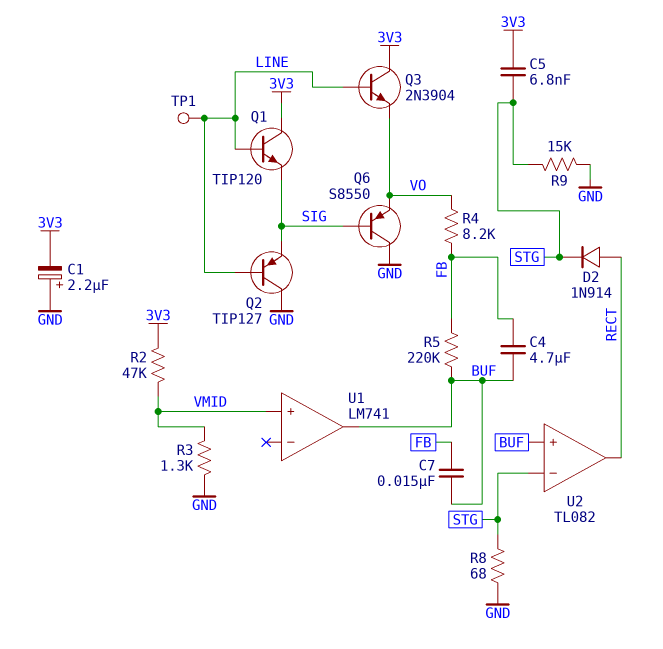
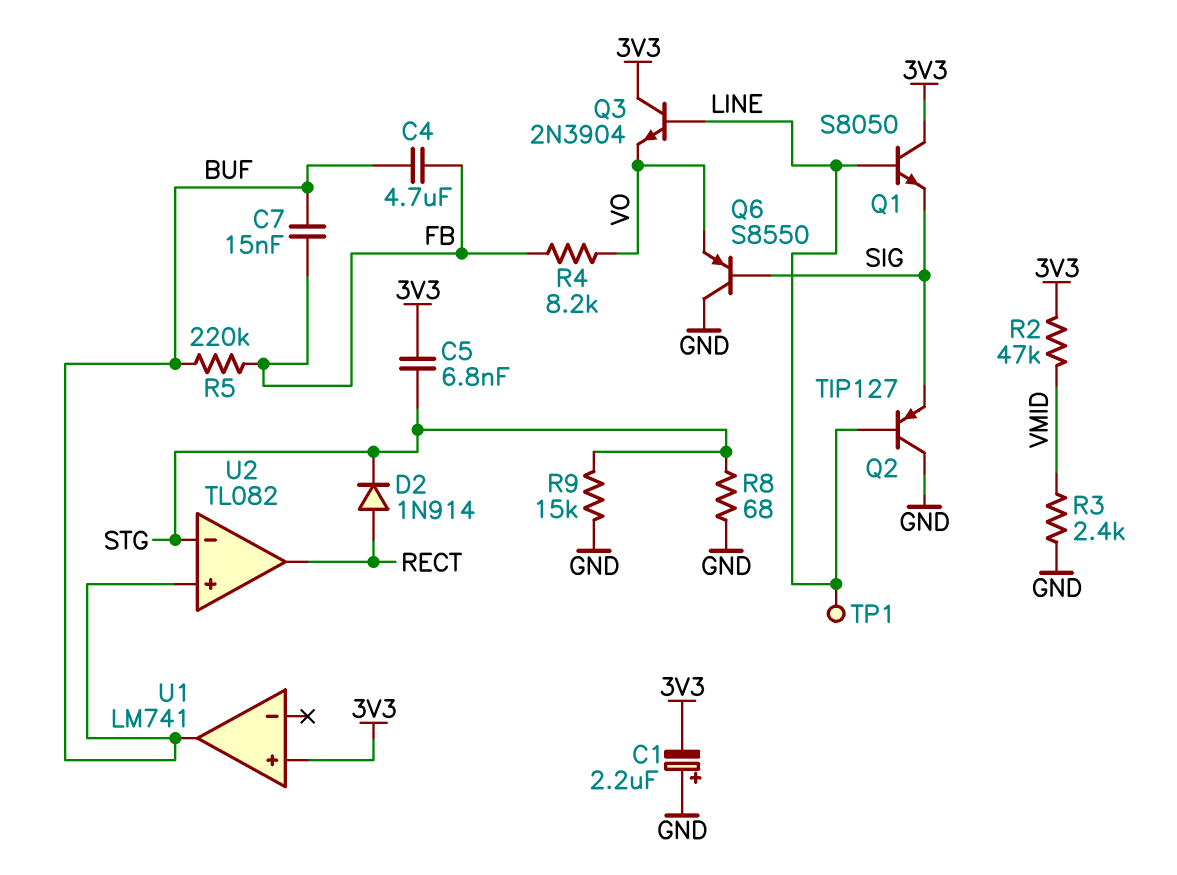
Q1: NPN TIP120 (B LINE, C 3V3, E SIG) -> NPN S8050 (B LINE, C 3V3, E SIG)
R3: 1.3k (GND, VMID) -> 2.4k (GND, VMID)
U1 pin in+: VMID -> 3V3

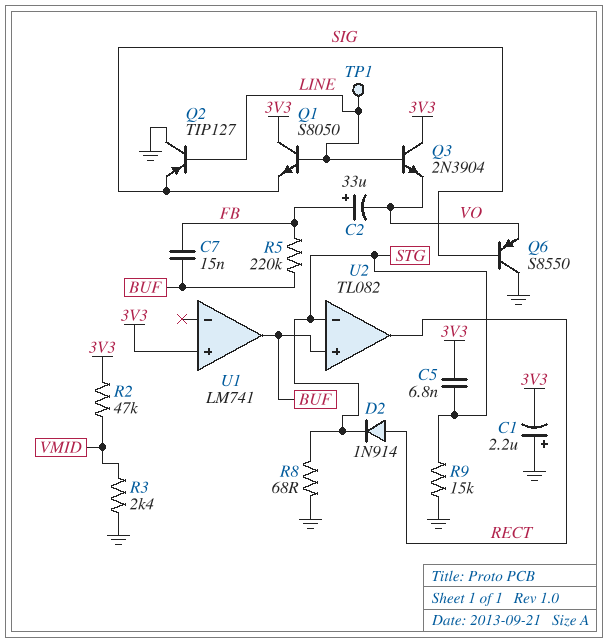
C2: none -> 33uF (plus FB, minus VO)
C4: 4.7uF (BUF, FB) -> none
R4: 8.2k (FB, VO) -> none

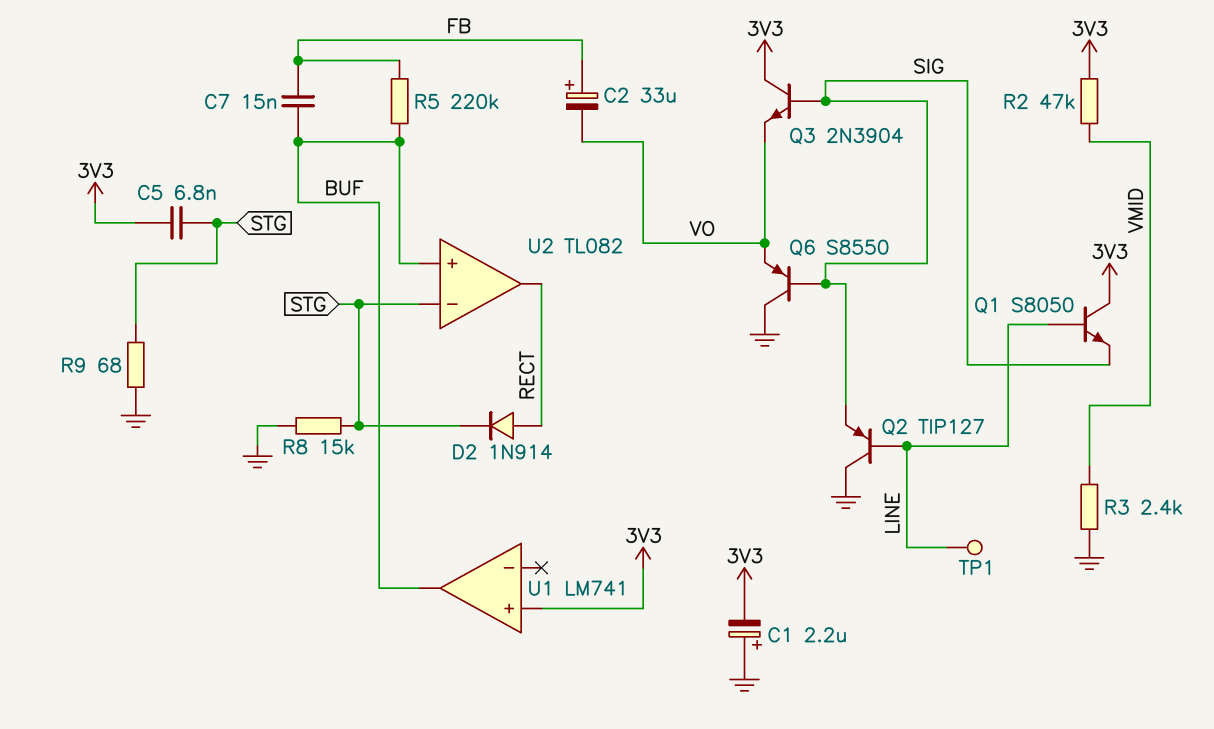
Q3: NPN 2N3904 (B LINE, C 3V3, E VO) -> NPN 2N3904 (B SIG, C 3V3, E VO)
R8: 68 (GND, STG) -> 15k (GND, STG)
R9: 15k (GND, STG) -> 68 (GND, STG)

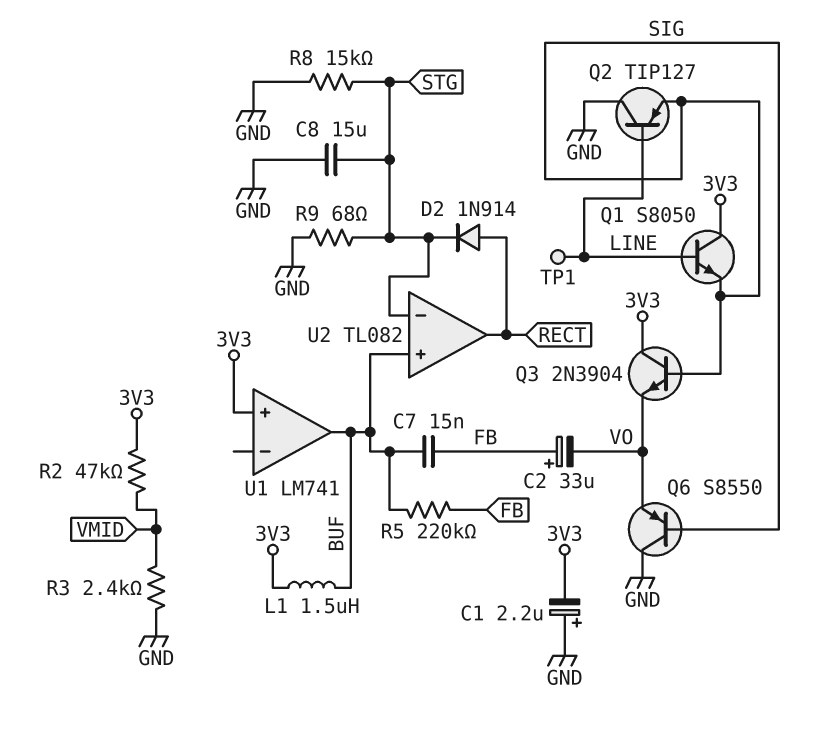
C5: 6.8nF (3V3, STG) -> none
C8: none -> 15uF (GND, STG)
L1: none -> 1.5uH (3V3, BUF)

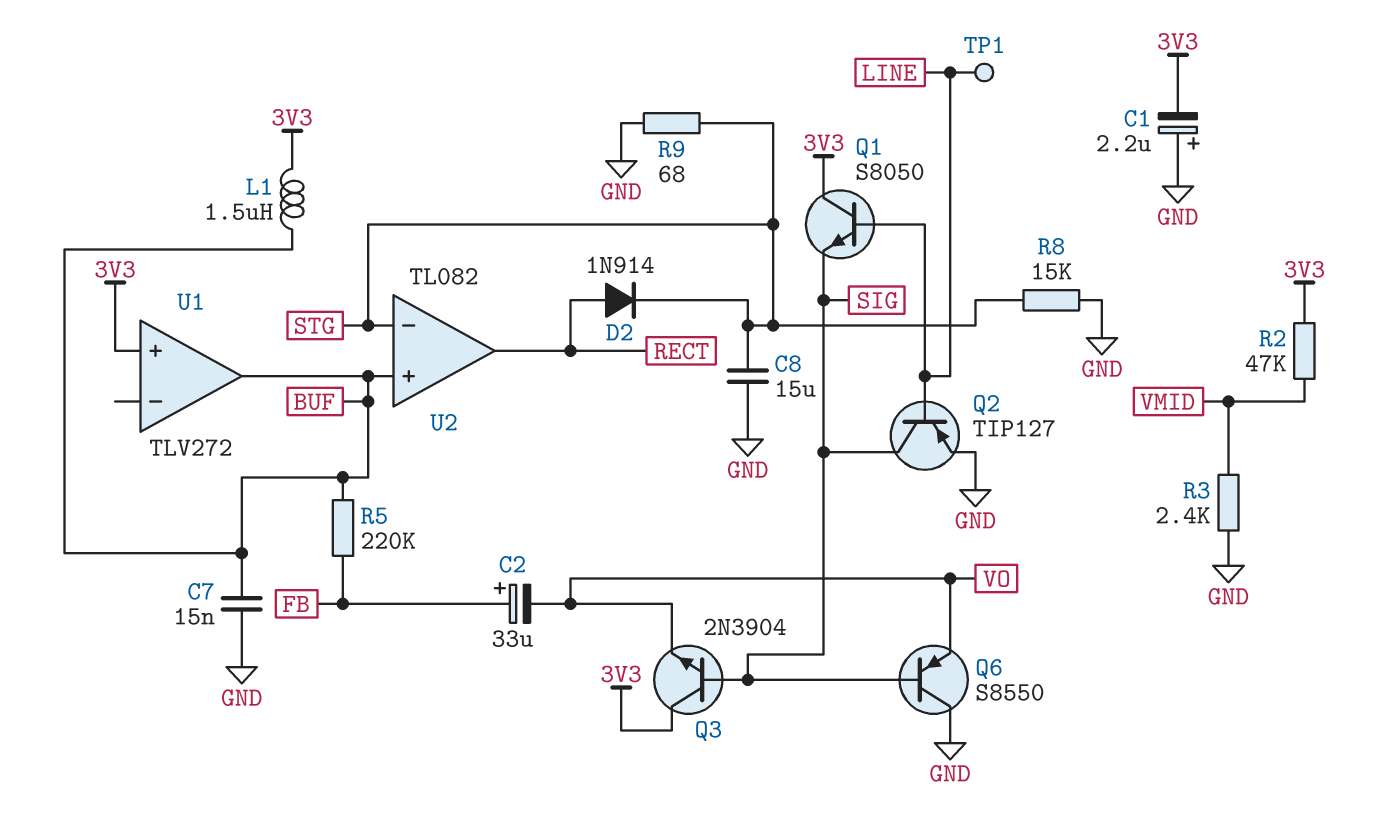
C7: 15nF (BUF, FB) -> 15nF (BUF, GND)
Q2: PNP TIP127 (B LINE, C GND, E SIG) -> PNP TIP127 (B LINE, C SIG, E GND)
U1: LM741 -> TLV272

